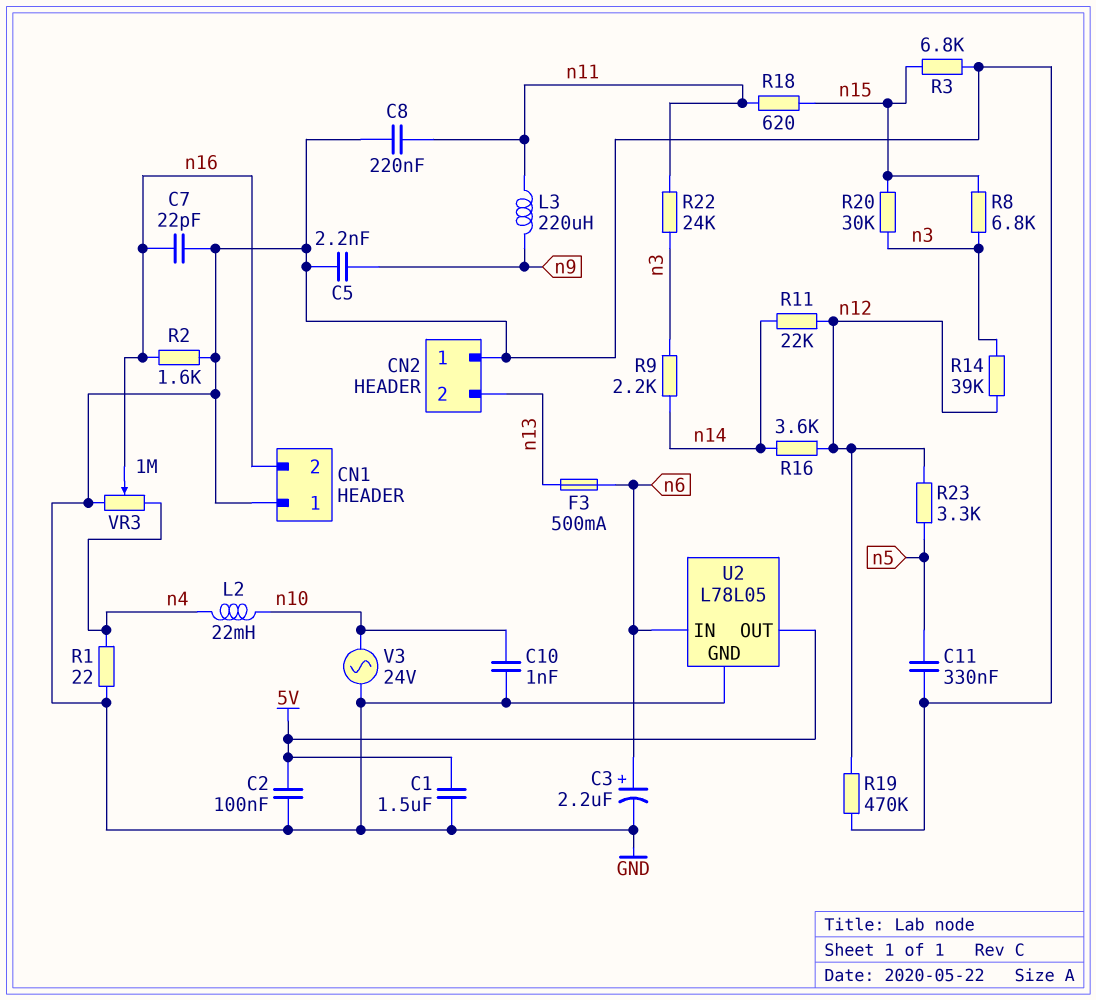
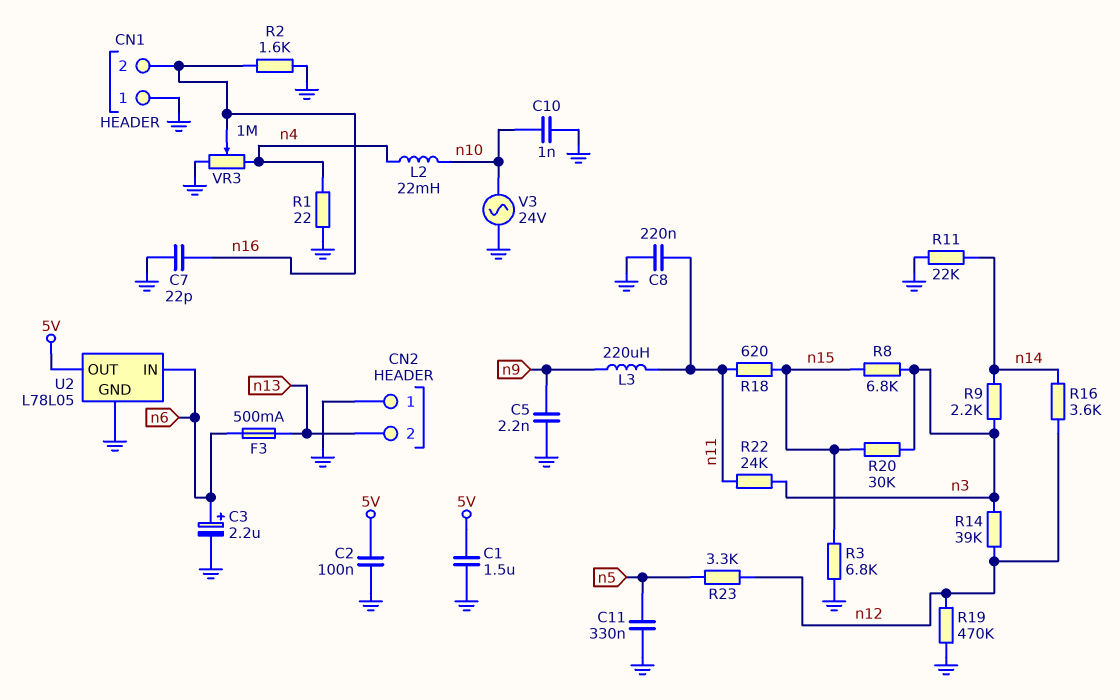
R11: 22k (n12, n14) -> 22k (GND, n14)

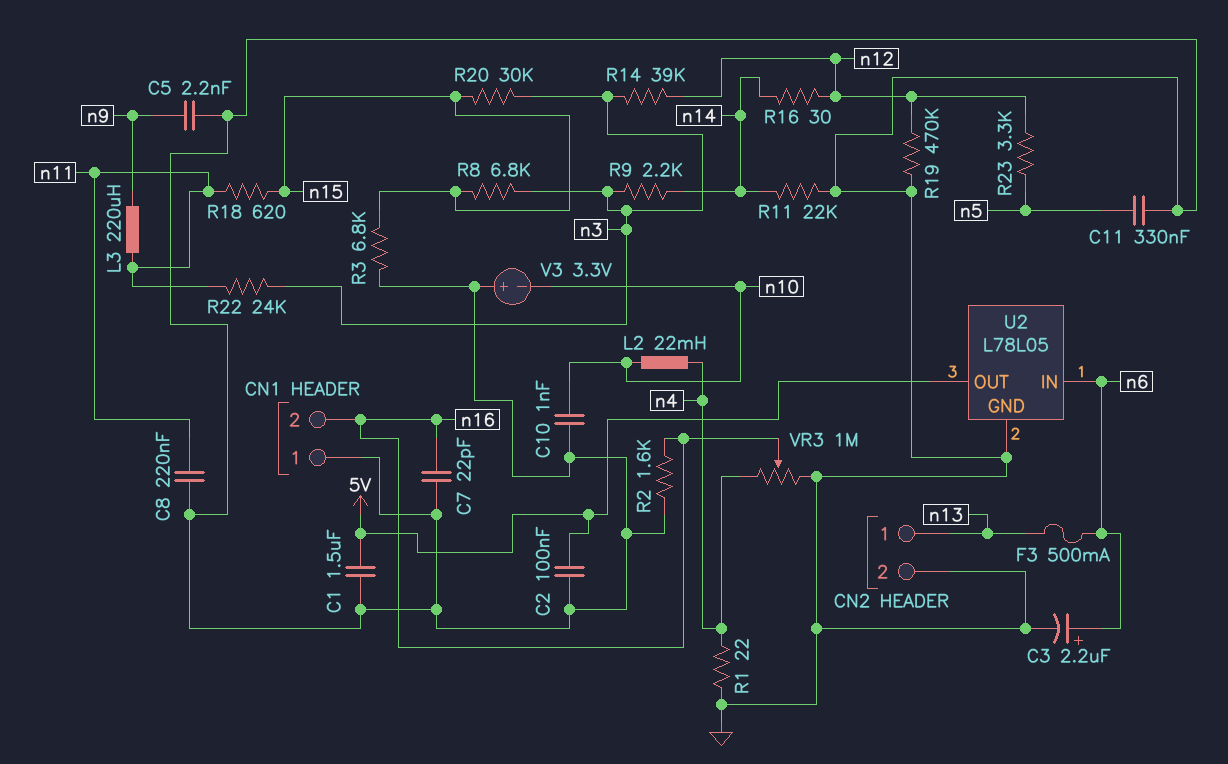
CN2 pin 1: GND -> n13
CN2 pin 2: n13 -> GND
R16: 3.6k (n12, n14) -> 30 (n12, n14)
V3: AC 24V (GND, n10) -> 3.3V (plus GND, minus n10)

